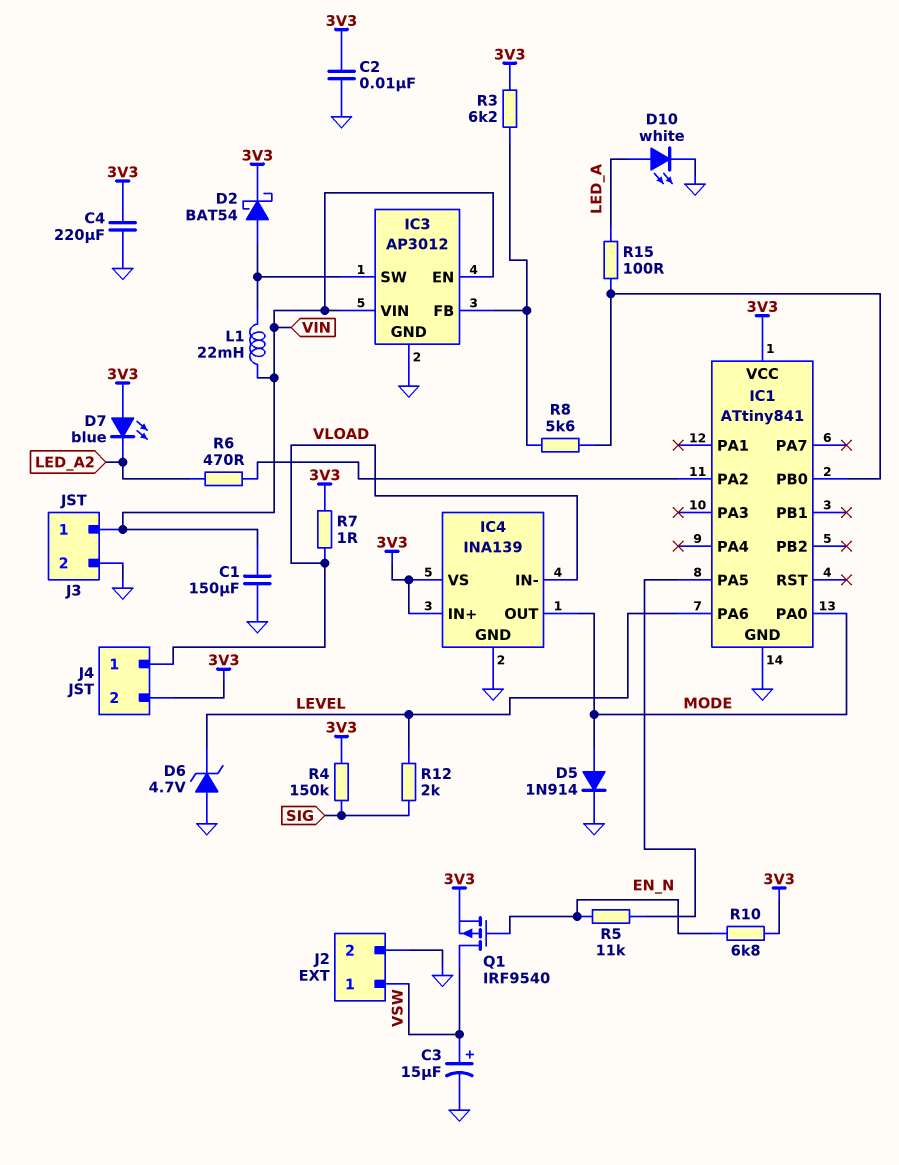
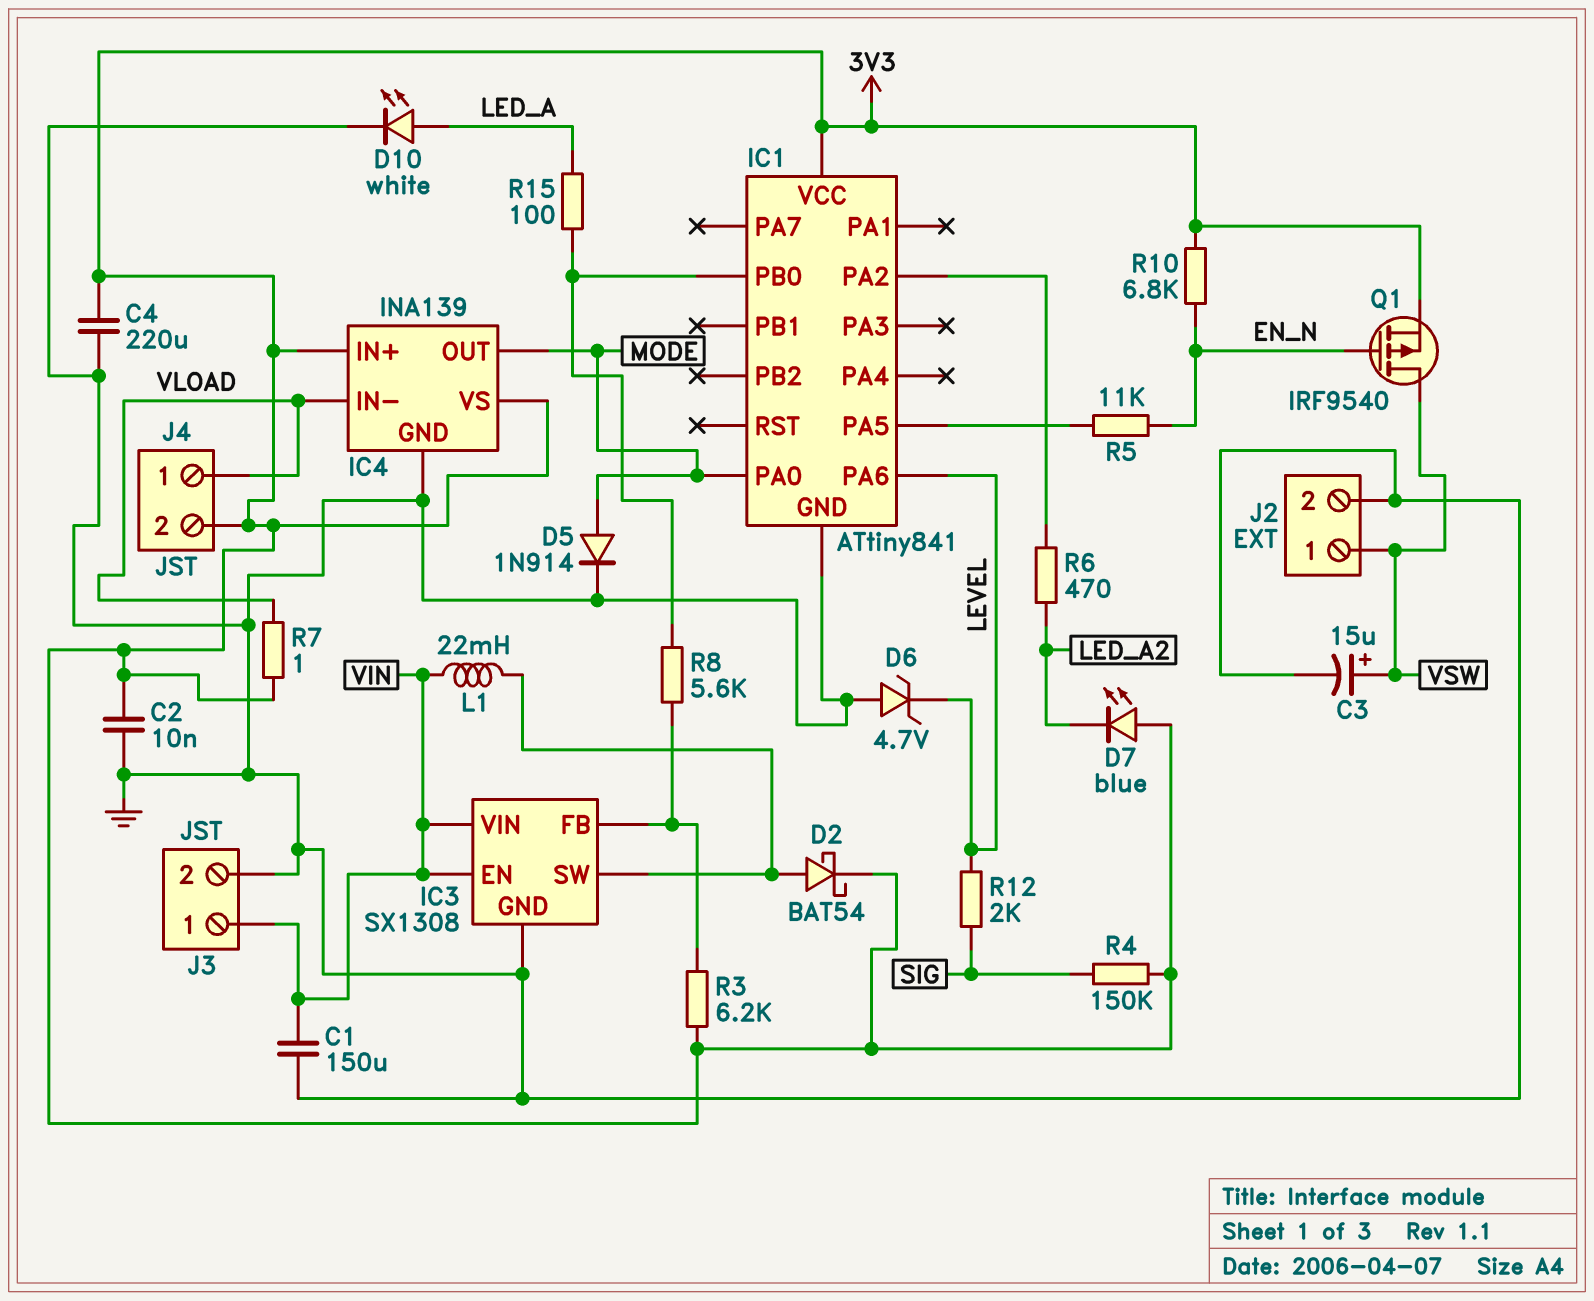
IC3: AP3012 -> SX1308

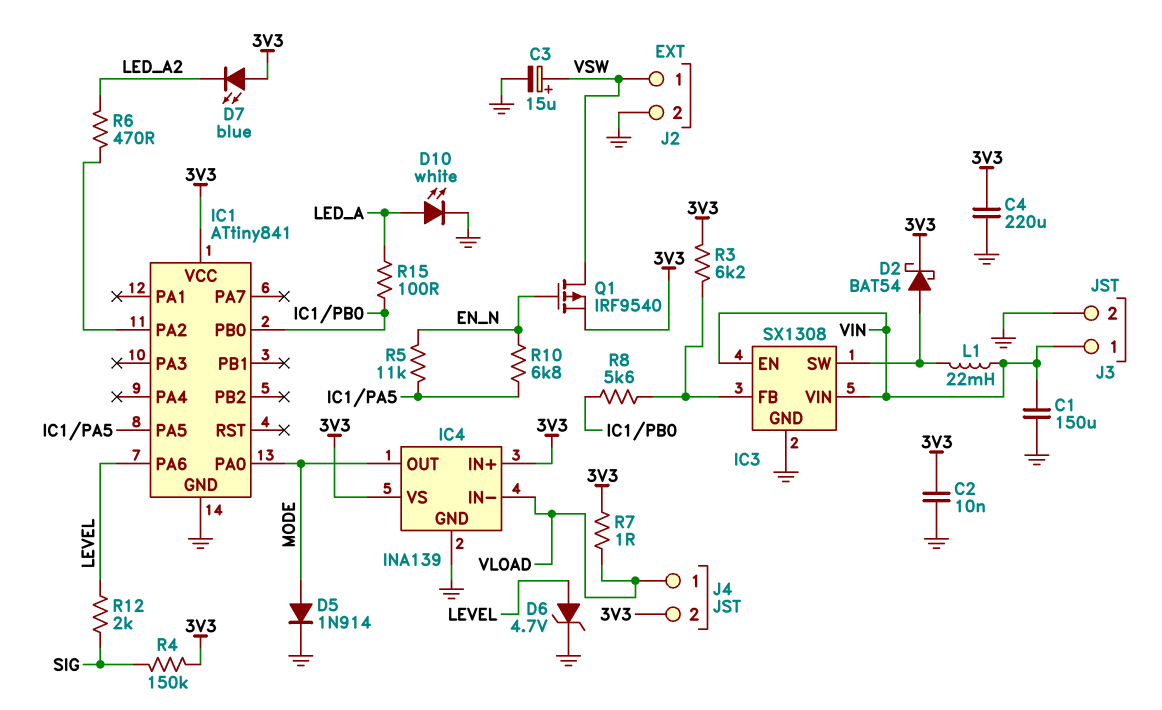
D6: zener 4.7V (A GND, K LEVEL) -> zener 4.7V (A LEVEL, K GND)
R10: 6.8k (3V3, EN_N) -> 6.8k (EN_N, IC1/PA5)

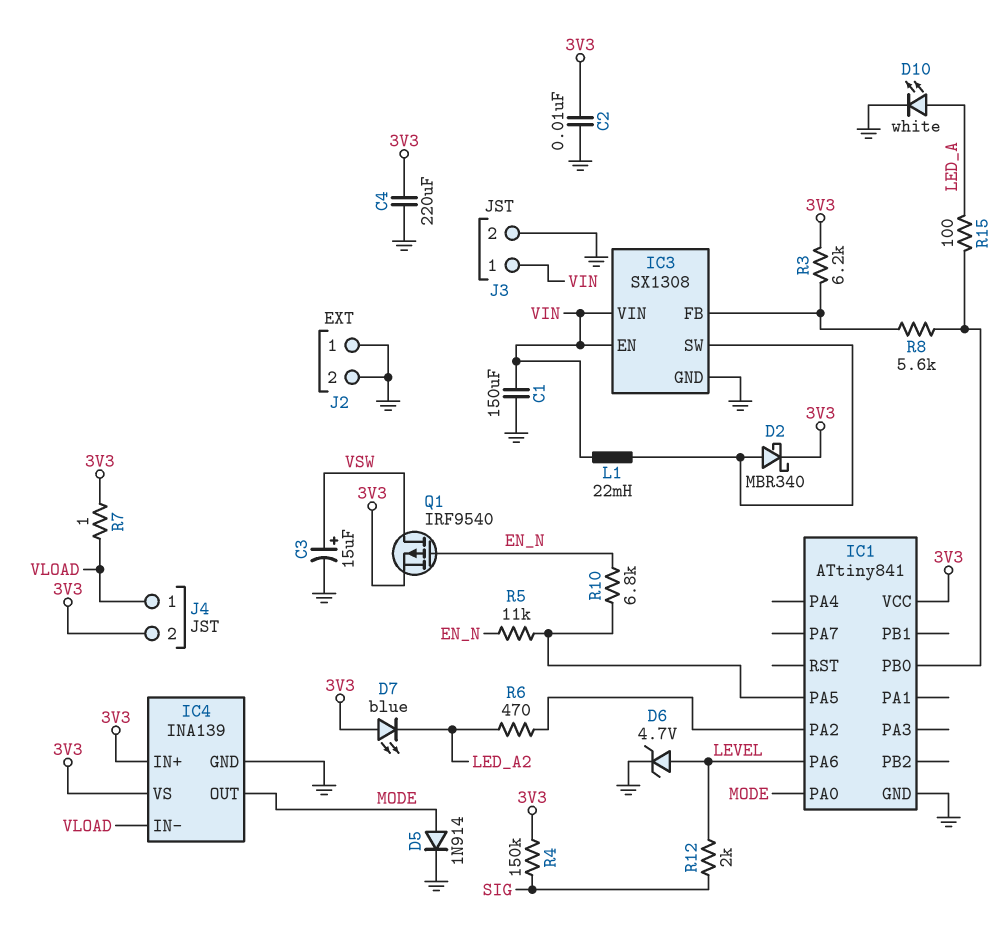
D2: schottky BAT54 (A IC3/SW, K 3V3) -> schottky MBR340 (A IC3/SW, K 3V3)
J2 pin 1: VSW -> GND

